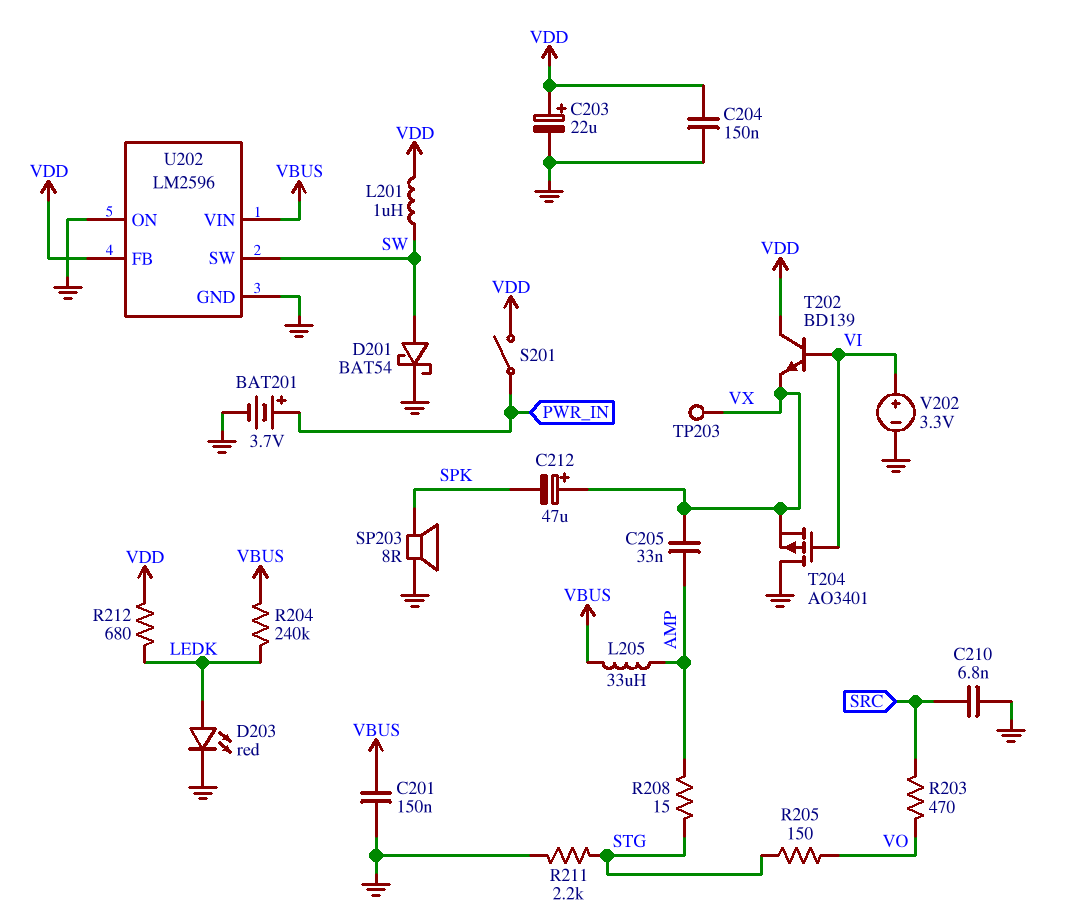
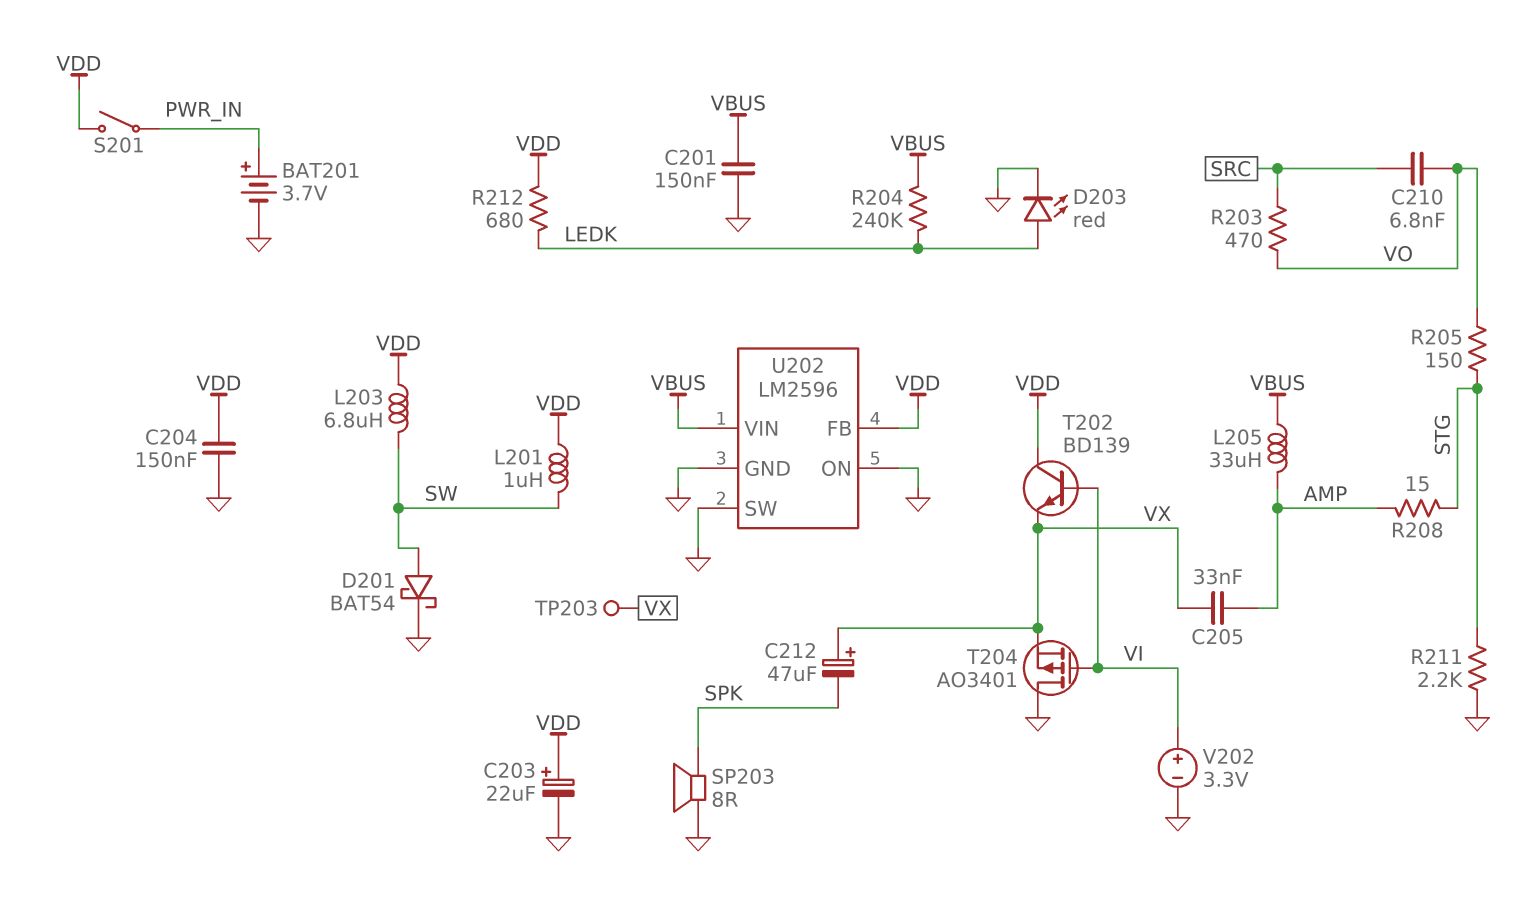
C210: 6.8nF (GND, SRC) -> 6.8nF (SRC, VO)
L203: none -> 6.8uH (SW, VDD)
U202 pin SW: SW -> GND

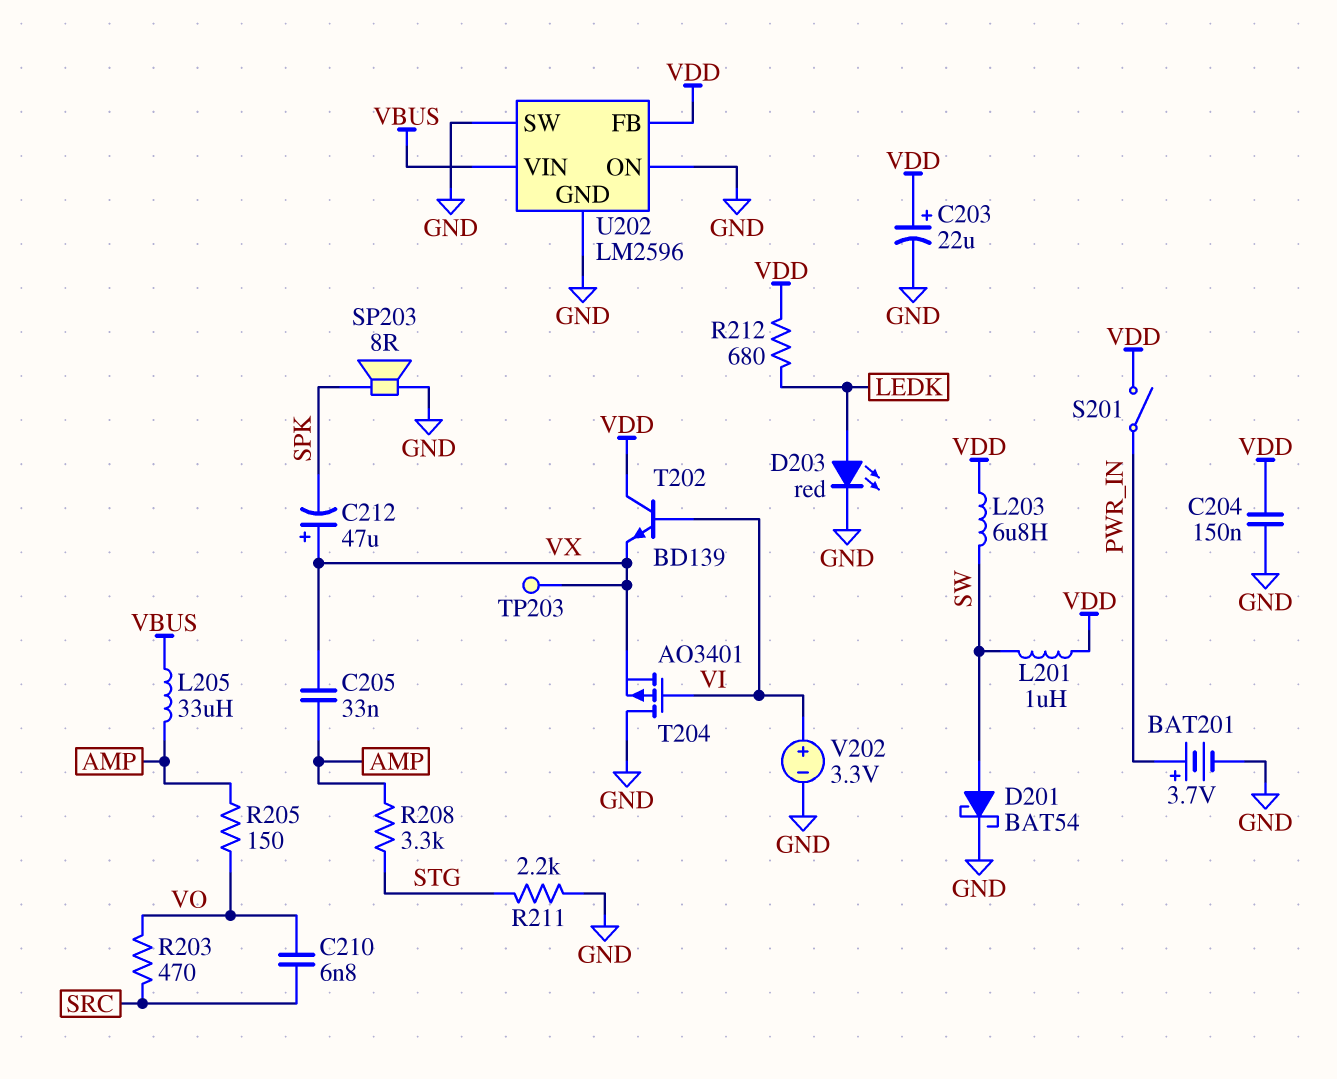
C201: 150nF (GND, VBUS) -> none
R204: 240k (LEDK, VBUS) -> none
R205: 150 (STG, VO) -> 150 (AMP, VO)
R208: 15 (AMP, STG) -> 3.3k (AMP, STG)

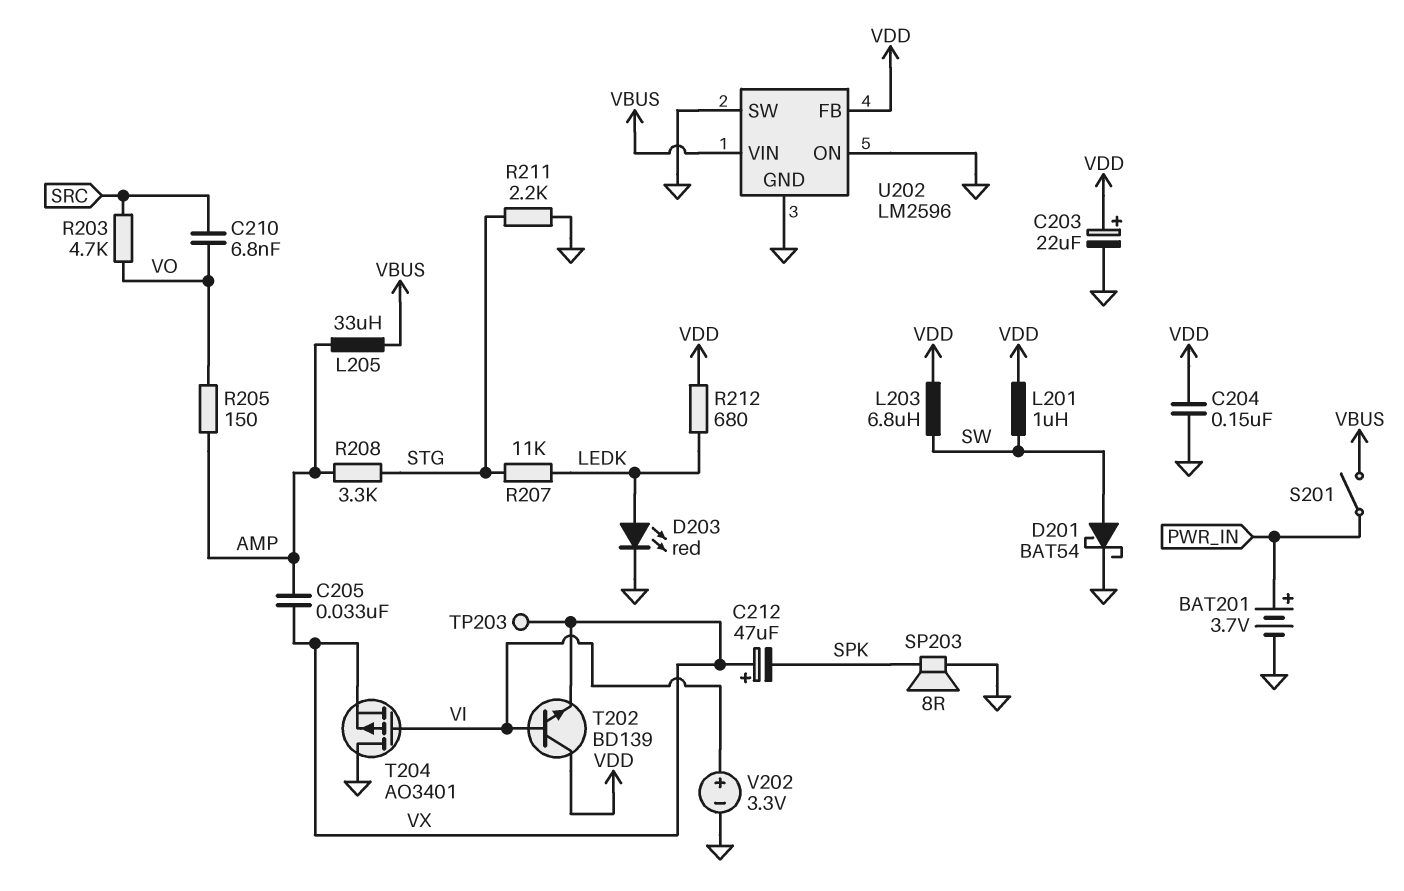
R203: 470 (SRC, VO) -> 4.7k (SRC, VO)
R207: none -> 11k (LEDK, STG)
S201: switch (PWR_IN, VDD) -> switch (PWR_IN, VBUS)

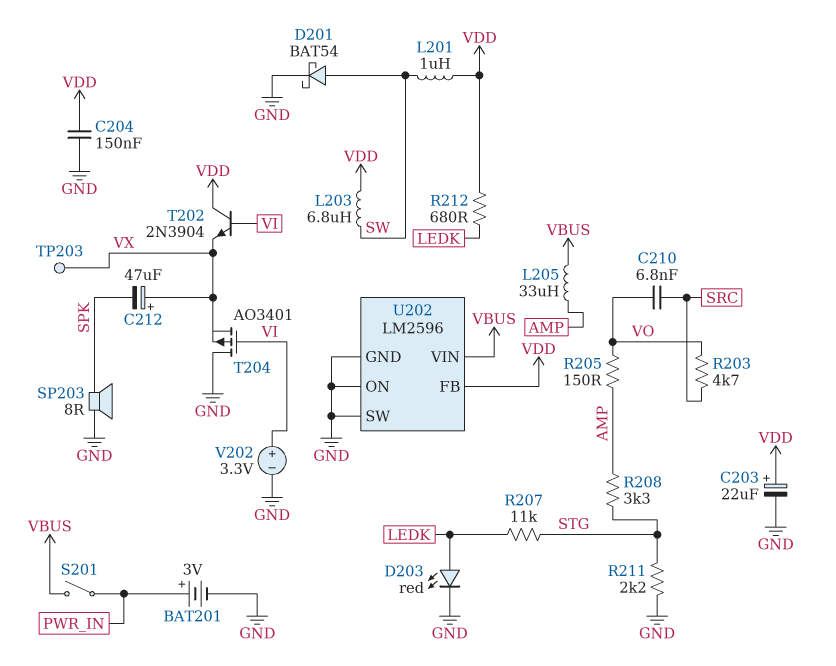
BAT201: 3.7V (plus PWR_IN, minus GND) -> 3V (plus PWR_IN, minus GND)
C205: 33nF (AMP, VX) -> none
T202: NPN BD139 (B VI, C VDD, E VX) -> NPN 2N3904 (B VI, C VDD, E VX)

